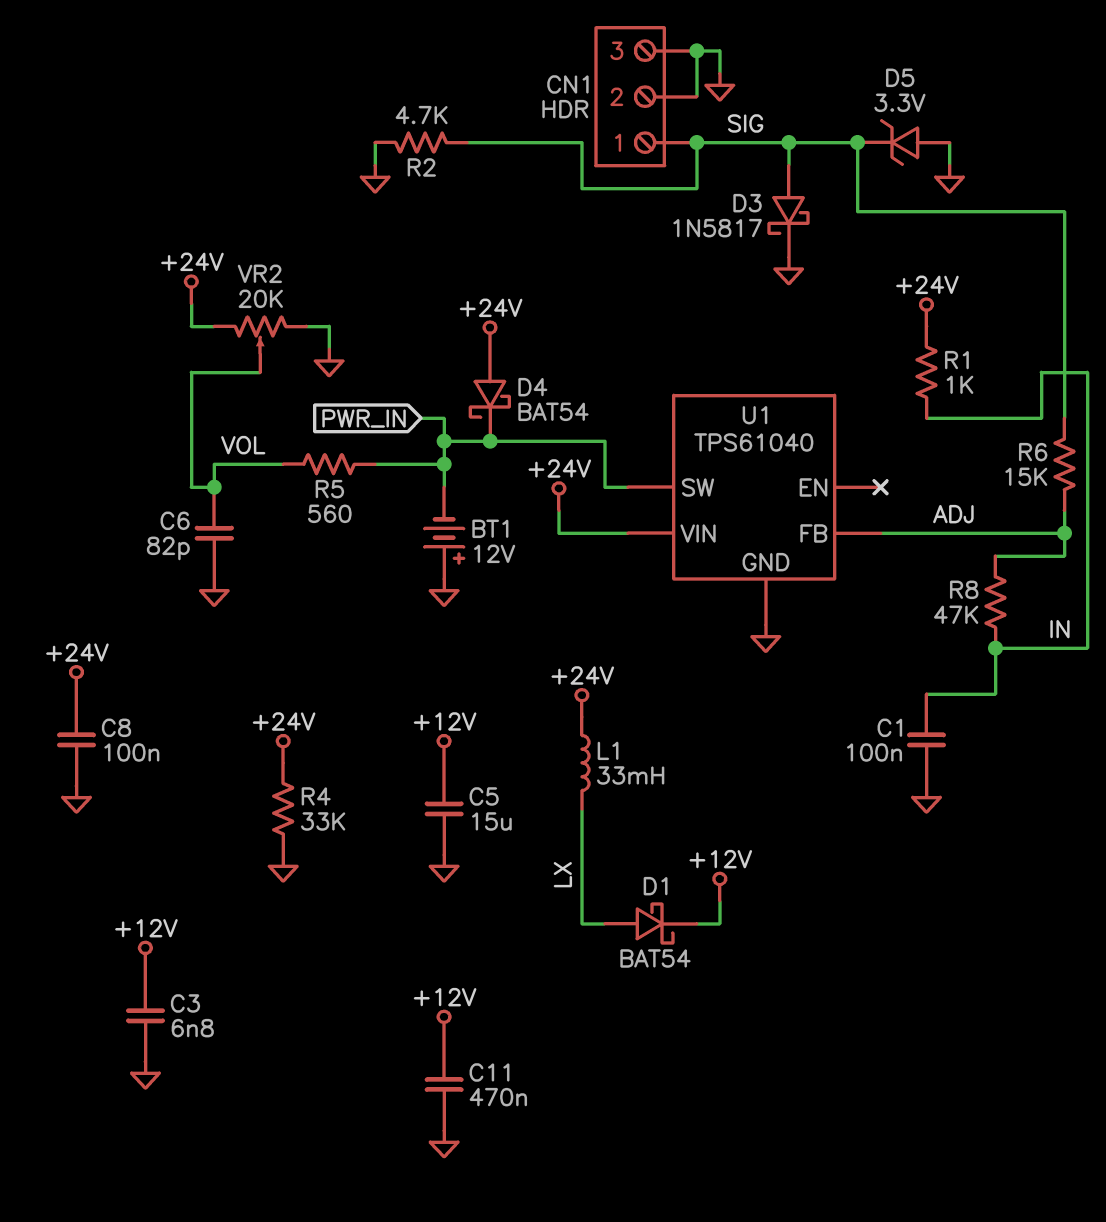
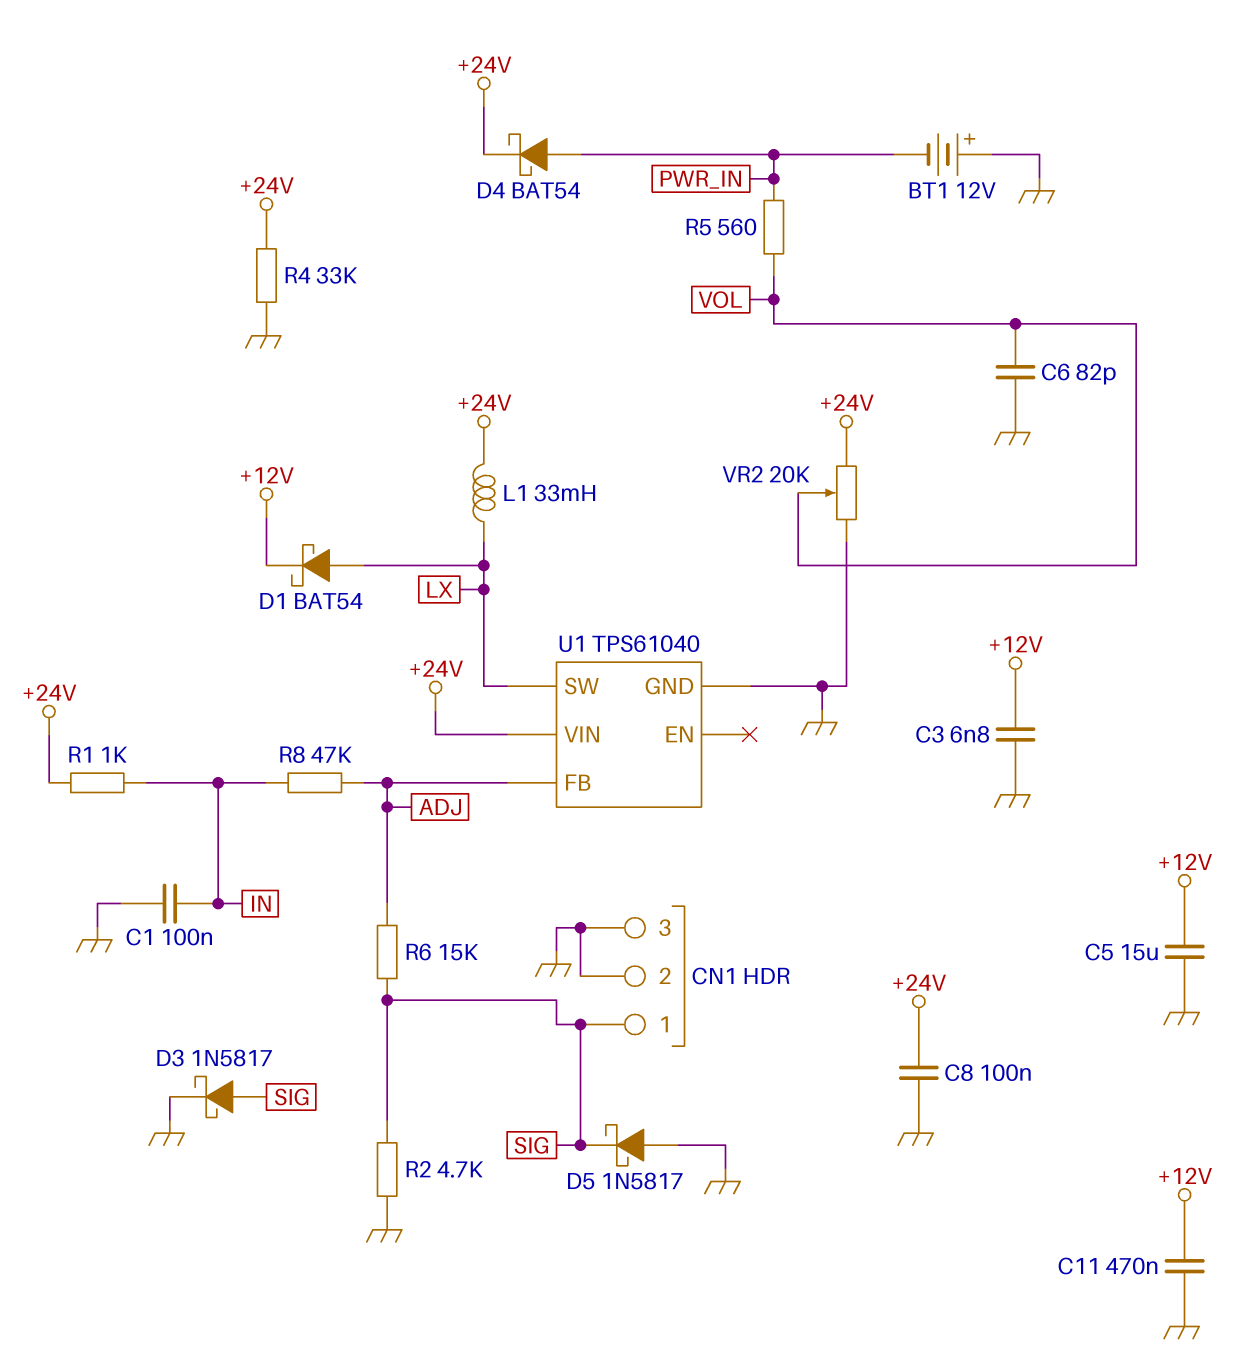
D4: schottky BAT54 (A +24V, K PWR_IN) -> schottky BAT54 (A PWR_IN, K +24V)
D5: zener 3.3V (A GND, K SIG) -> schottky 1N5817 (A GND, K SIG)
U1 pin SW: PWR_IN -> LX

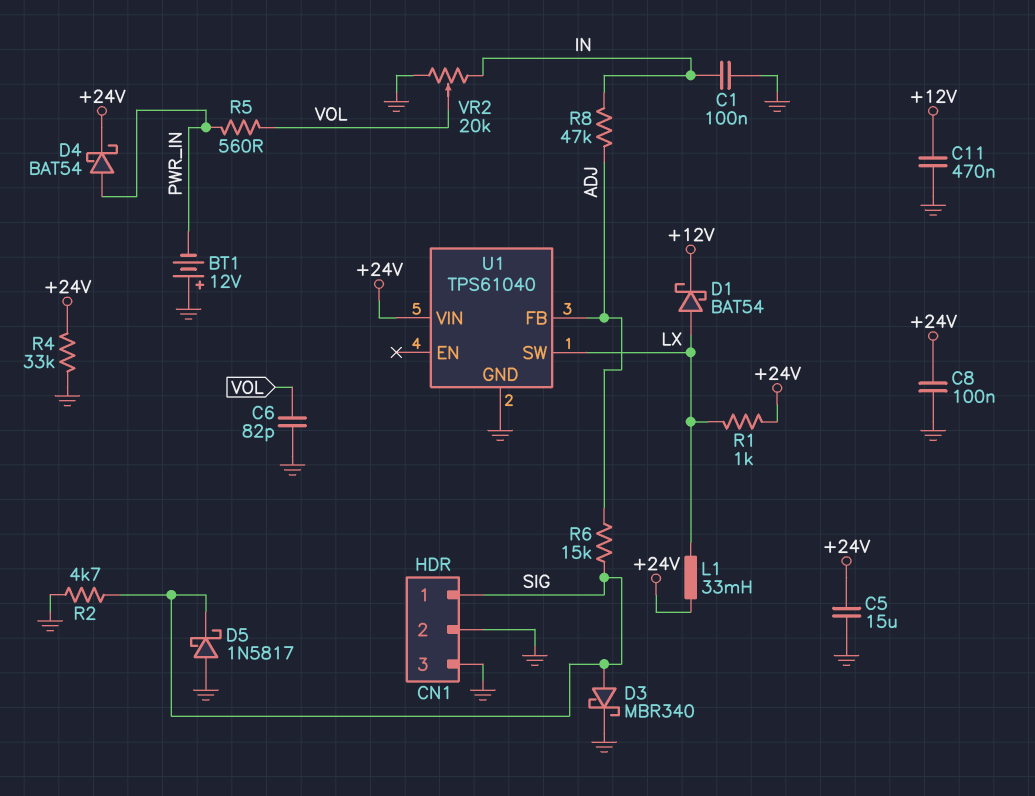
C3: 6.8nF (+12V, GND) -> none
C5: 15uF (+12V, GND) -> 15uF (+24V, GND)
D3: schottky 1N5817 (A SIG, K GND) -> schottky MBR340 (A SIG, K GND)
R1: 1k (+24V, IN) -> 1k (+24V, LX)
VR2: 20k (+24V, GND, wiper VOL) -> 20k (GND, IN, wiper VOL)

